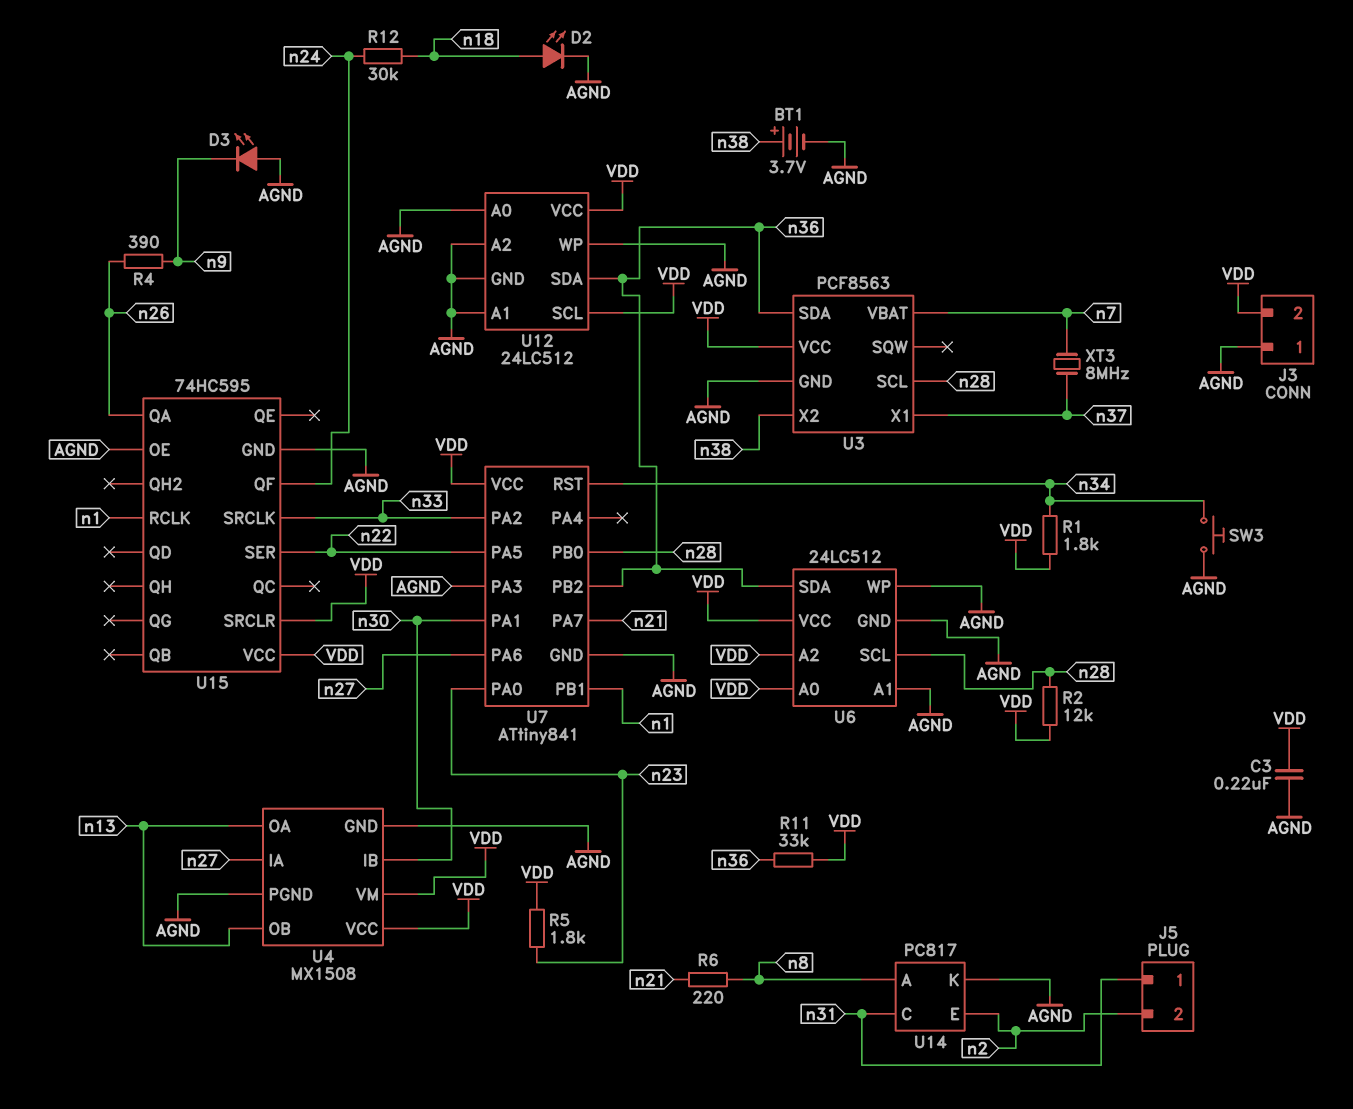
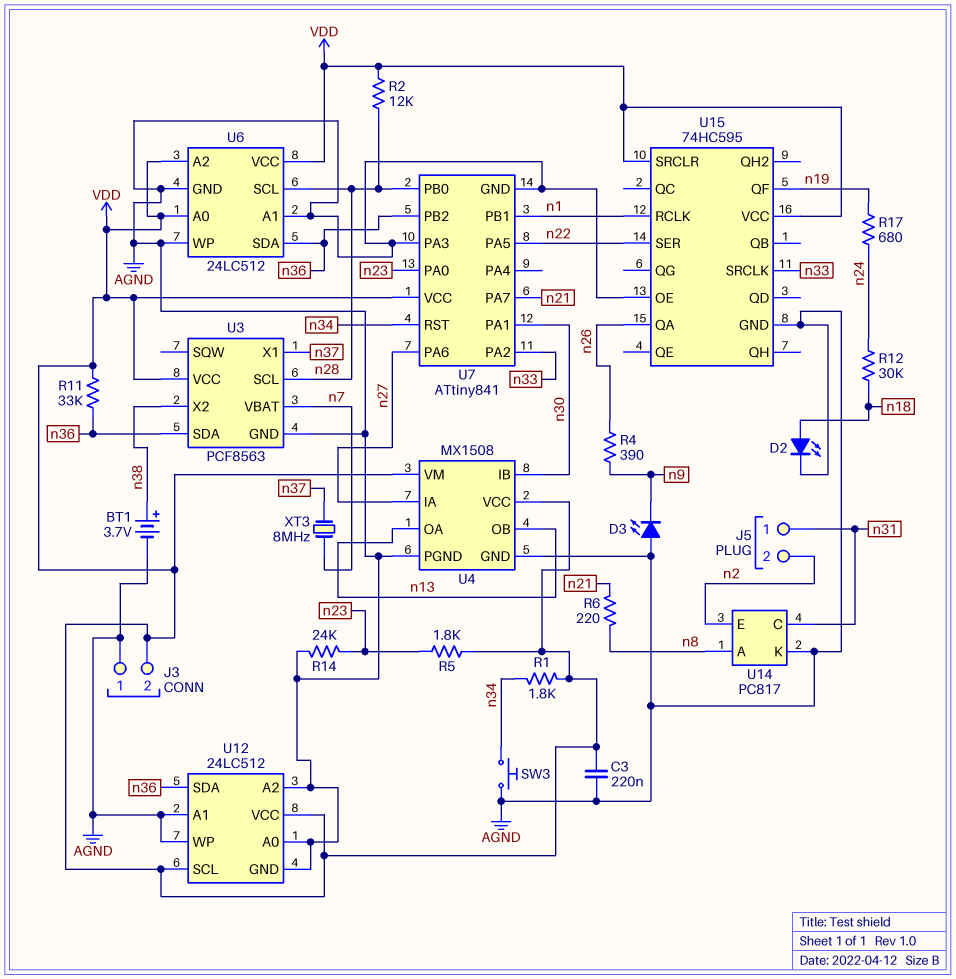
R14: none -> 24k (AGND, n23)
R17: none -> 680 (n19, n24)
U15 pin QF: n24 -> n19

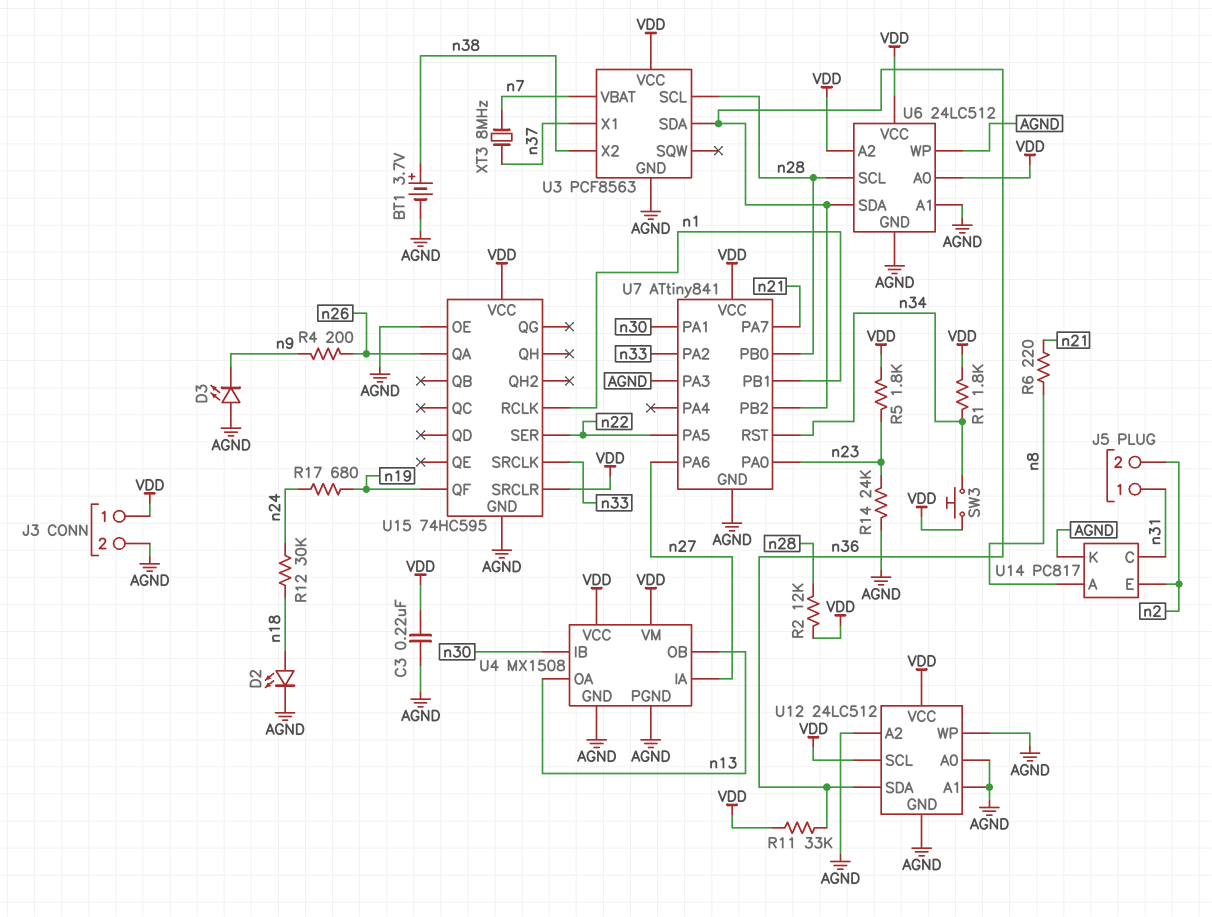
J3 pin 1: AGND -> VDD
J3 pin 2: VDD -> AGND
R4: 390 (n9, n26) -> 200 (n9, n26)
SW3: button (AGND, n34) -> button (VDD, n34)

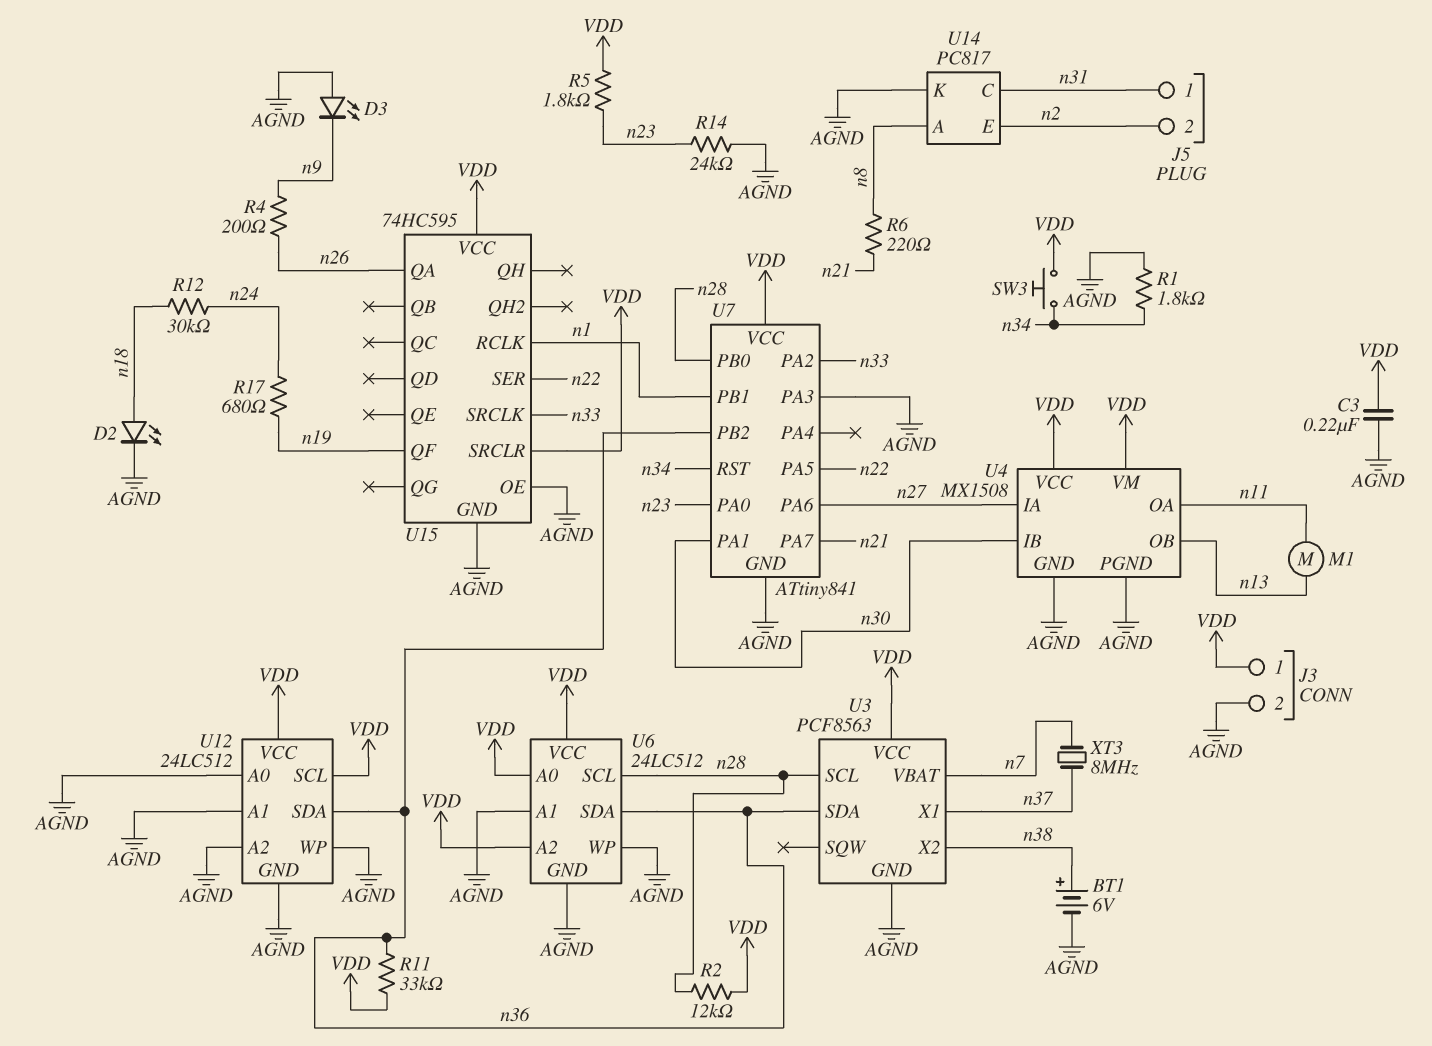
BT1: 3.7V (plus n38, minus AGND) -> 6V (plus n38, minus AGND)
M1: none -> motor (n11, n13)
R1: 1.8k (VDD, n34) -> 1.8k (AGND, n34)
U4 pin OA: n13 -> n11

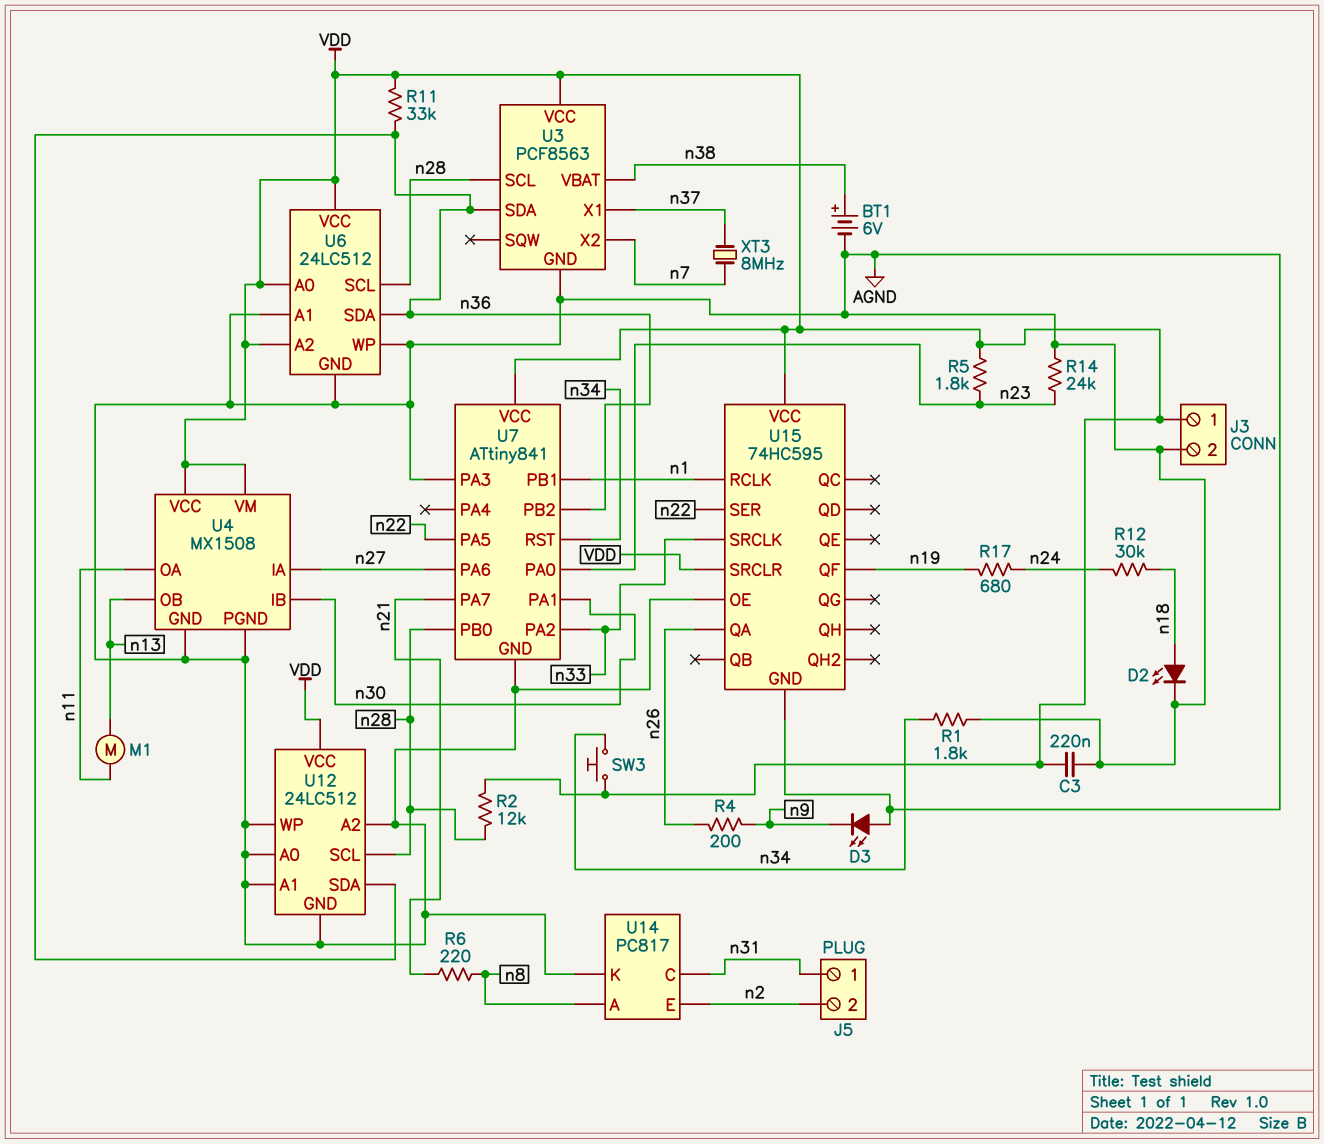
U3 pin VBAT: n7 -> n38
U3 pin X2: n38 -> n7
U12 pin SCL: VDD -> n28

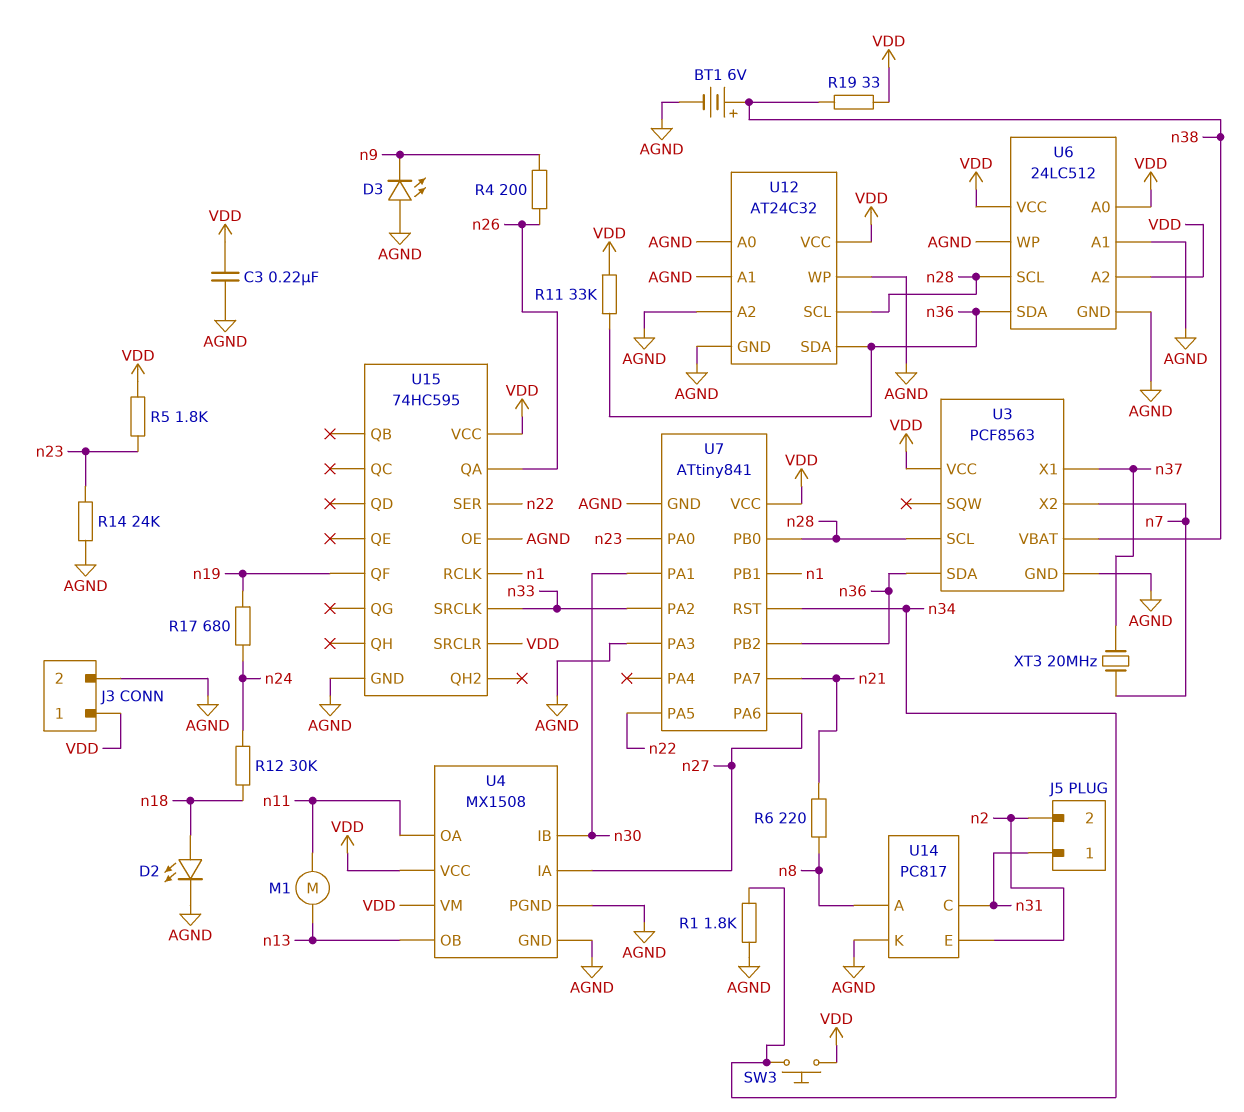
R2: 12k (VDD, n28) -> none
R19: none -> 33 (VDD, n38)
U12: 24LC512 -> AT24C32
XT3: 8MHz (n7, n37) -> 20MHz (n7, n37)

